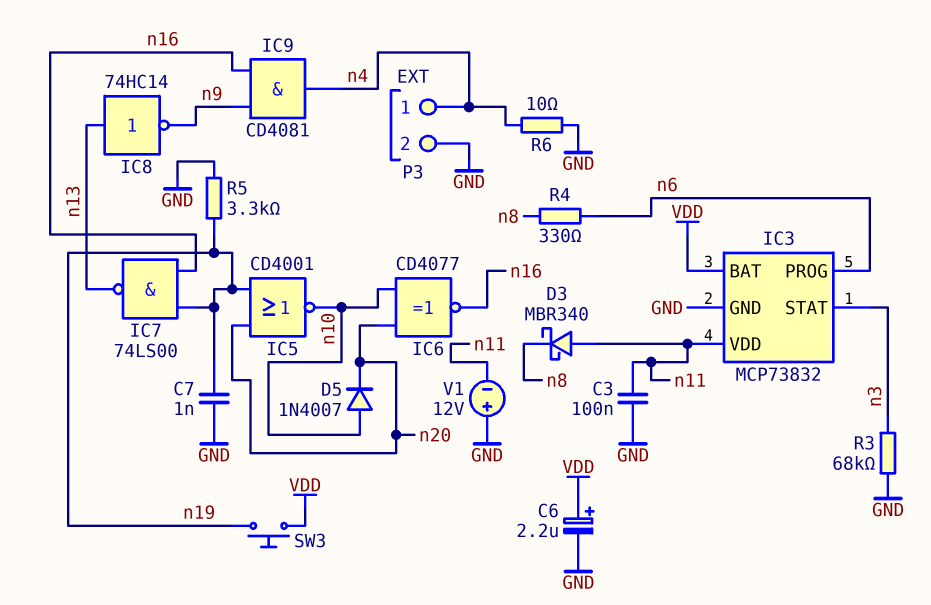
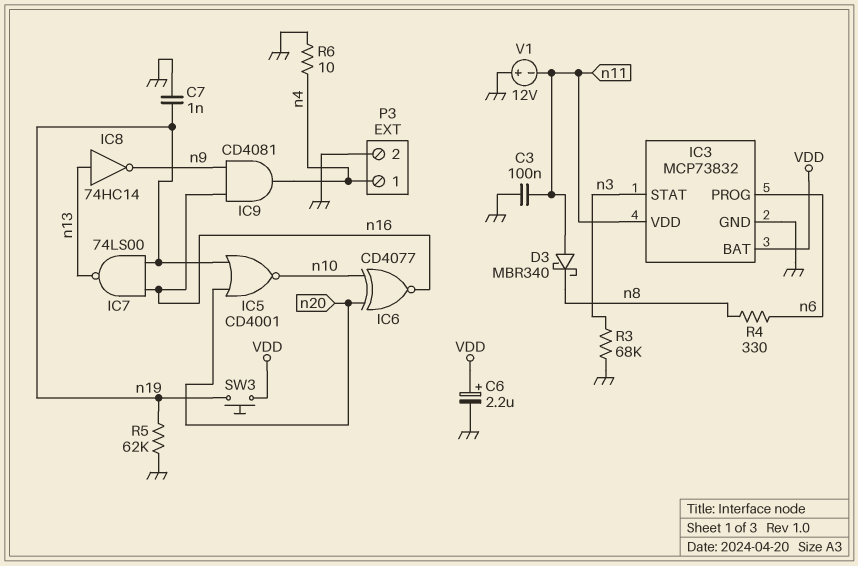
D5: diode 1N4007 (A n10, K n20) -> none
R5: 3.3k (GND, n19) -> 62k (GND, n19)

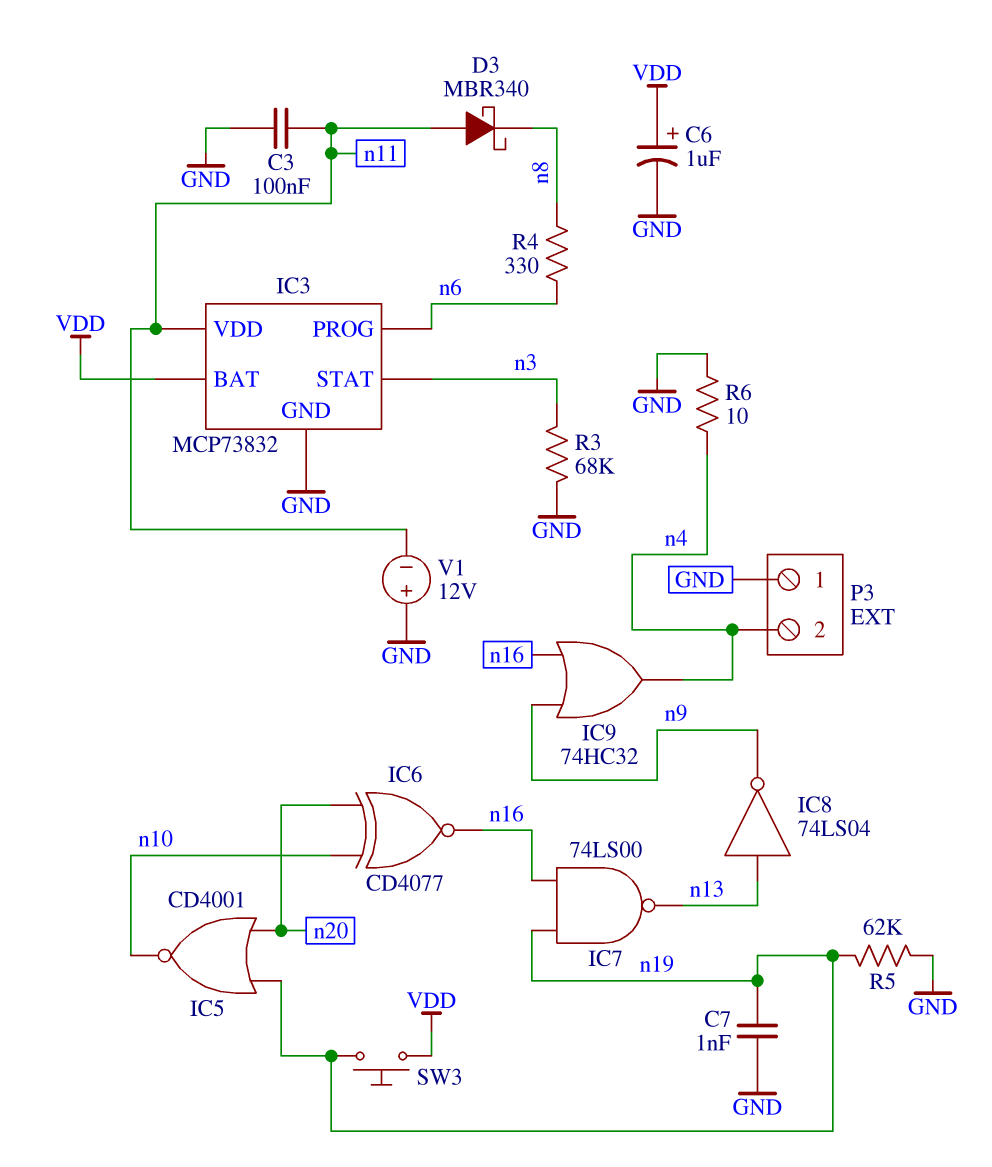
C6: 2.2uF (plus VDD, minus GND) -> 1uF (plus VDD, minus GND)
IC8: NOT 74HC14 (in n13, out n9) -> NOT 74LS04 (in n13, out n9)
IC9: AND CD4081 (in n9, in n16, out n4) -> OR 74HC32 (in n9, in n16, out n4)
P3 pin 1: n4 -> GND
P3 pin 2: GND -> n4

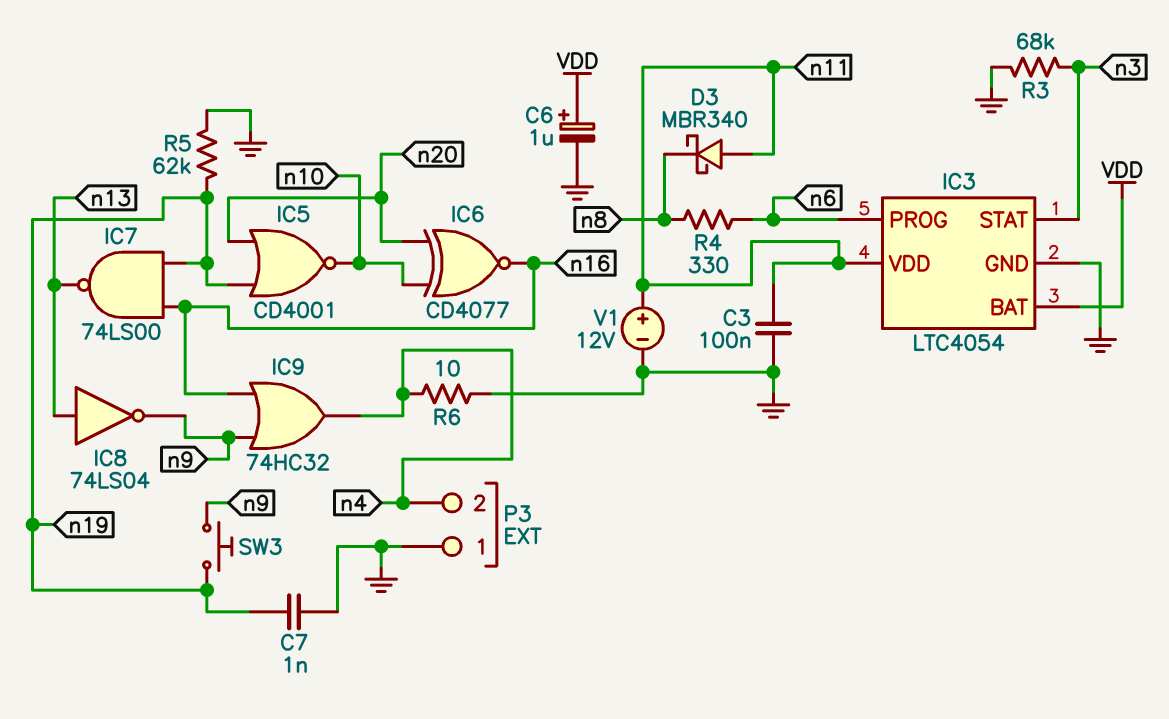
IC3: MCP73832 -> LTC4054
SW3: button (VDD, n19) -> button (n9, n19)
V1: 12V (plus GND, minus n11) -> 12V (plus n11, minus GND)

